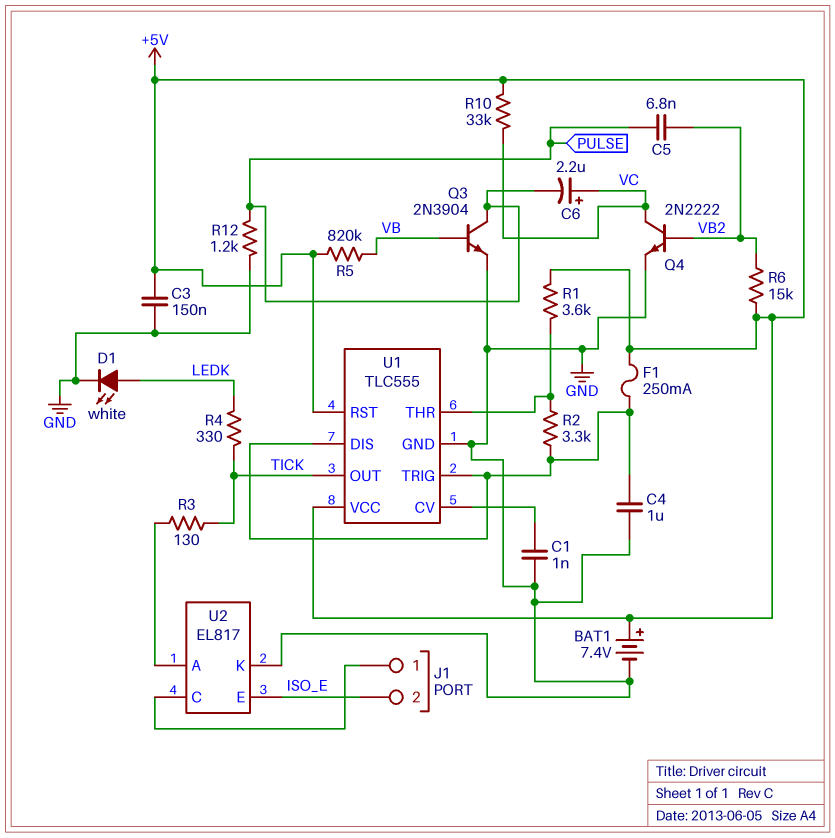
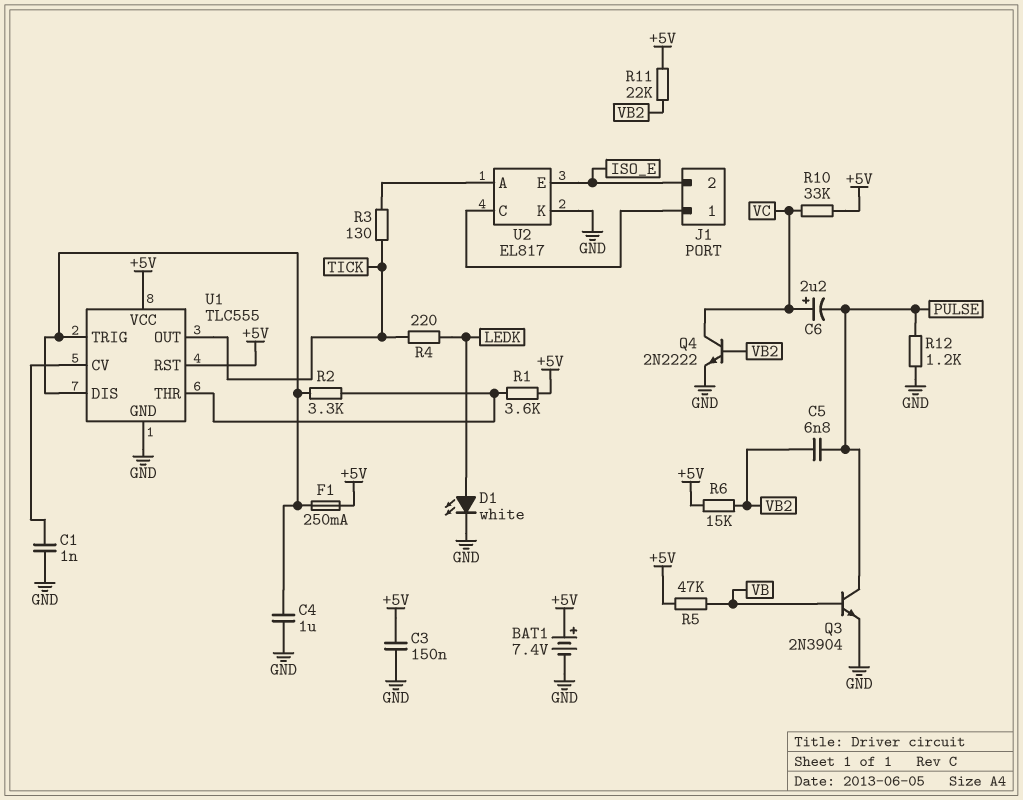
R4: 330 (LEDK, TICK) -> 220 (LEDK, TICK)
R5: 820k (+5V, VB) -> 47k (+5V, VB)
R11: none -> 22k (+5V, VB2)

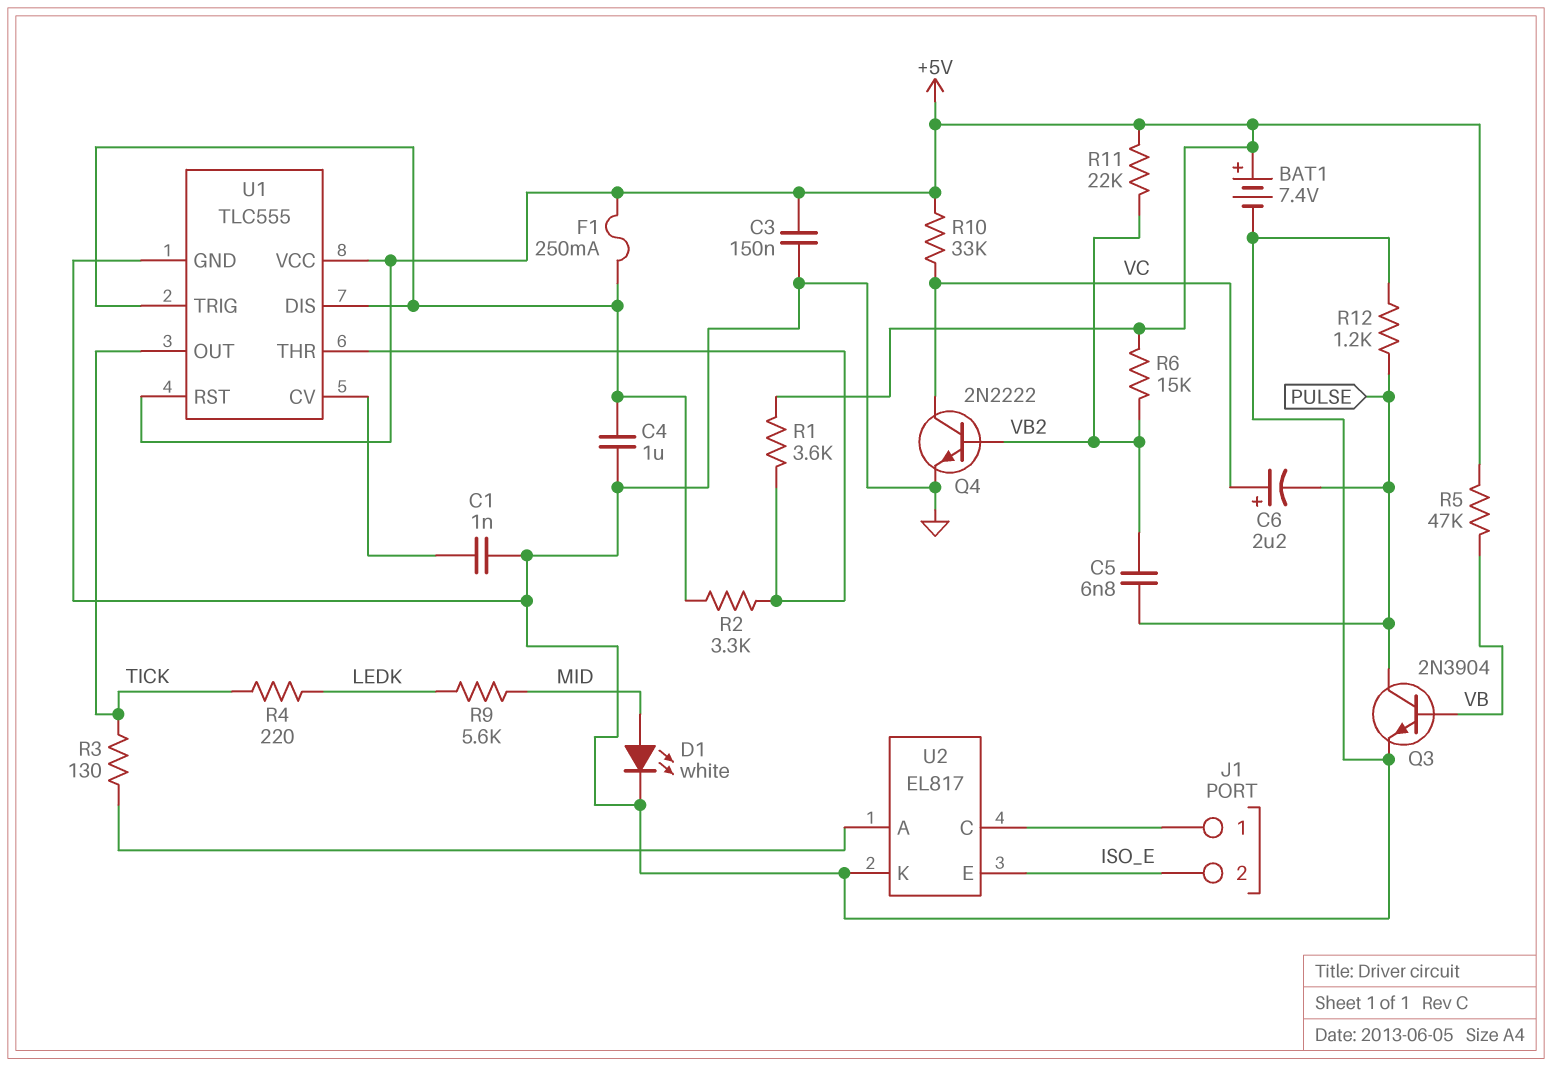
D1: LED white (A LEDK, K GND) -> LED white (A MID, K GND)
R9: none -> 5.6k (LEDK, MID)

